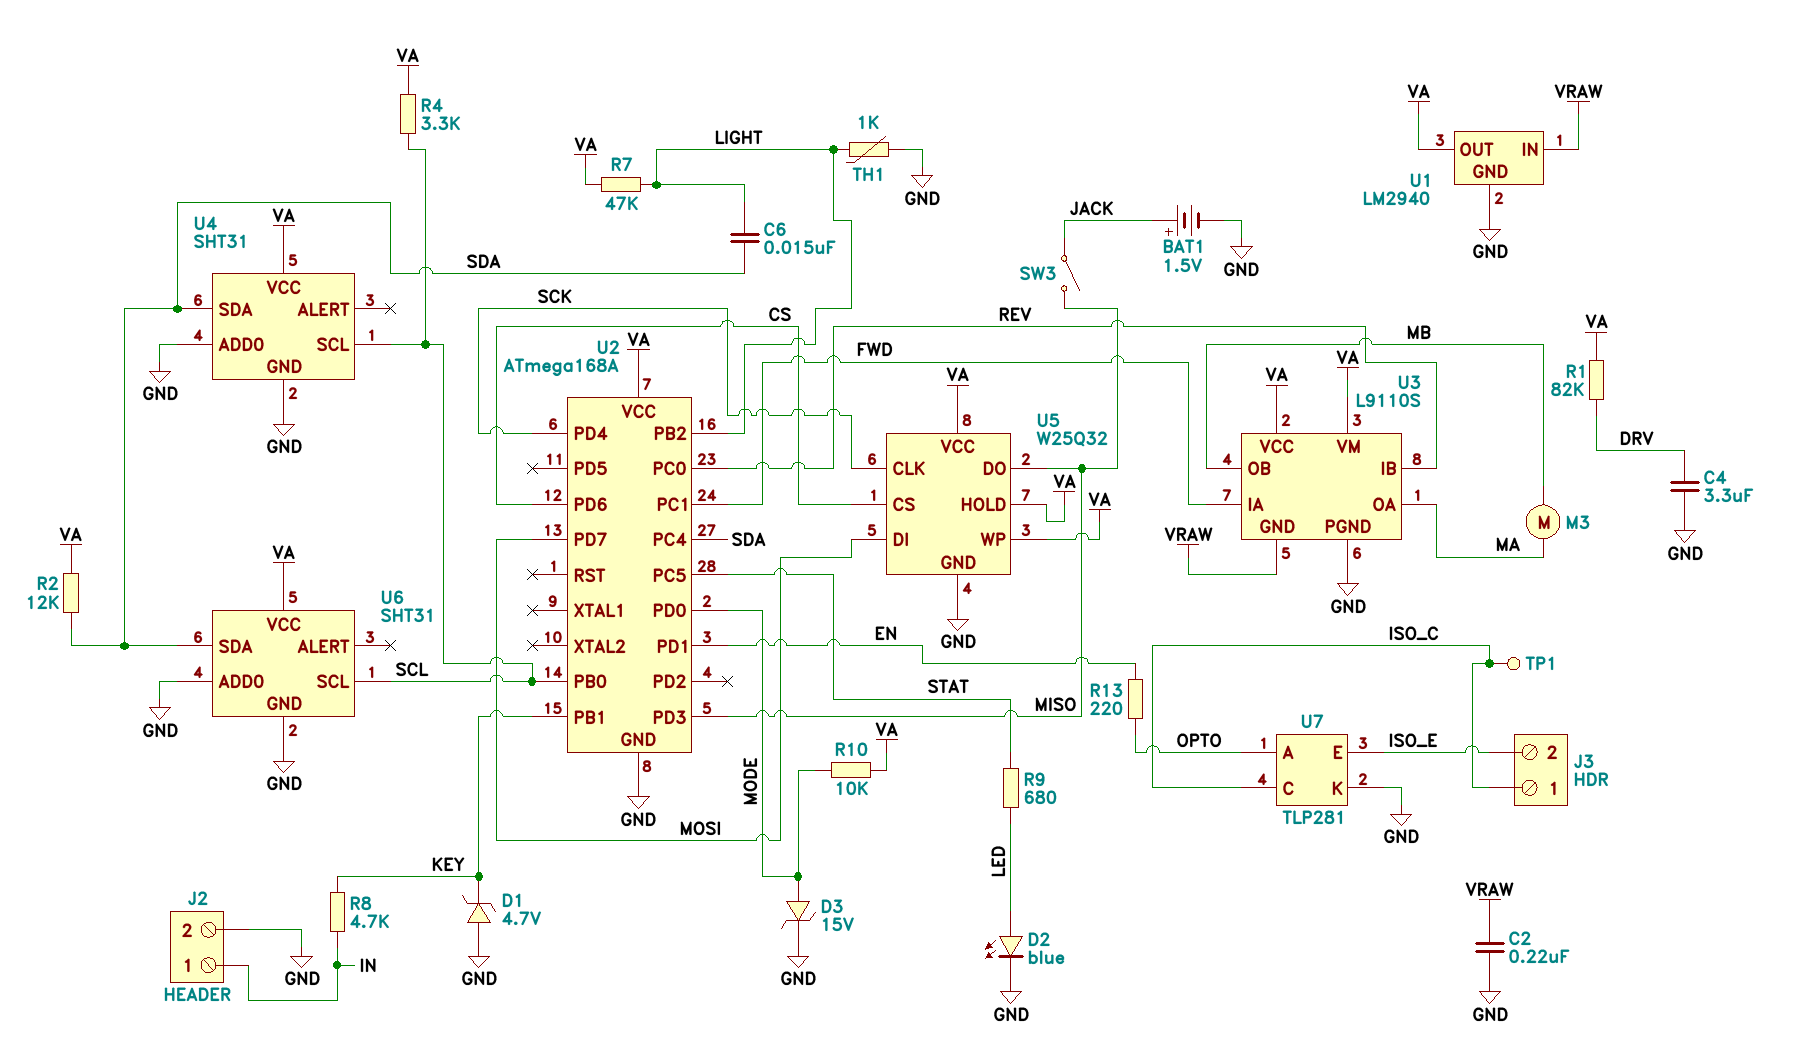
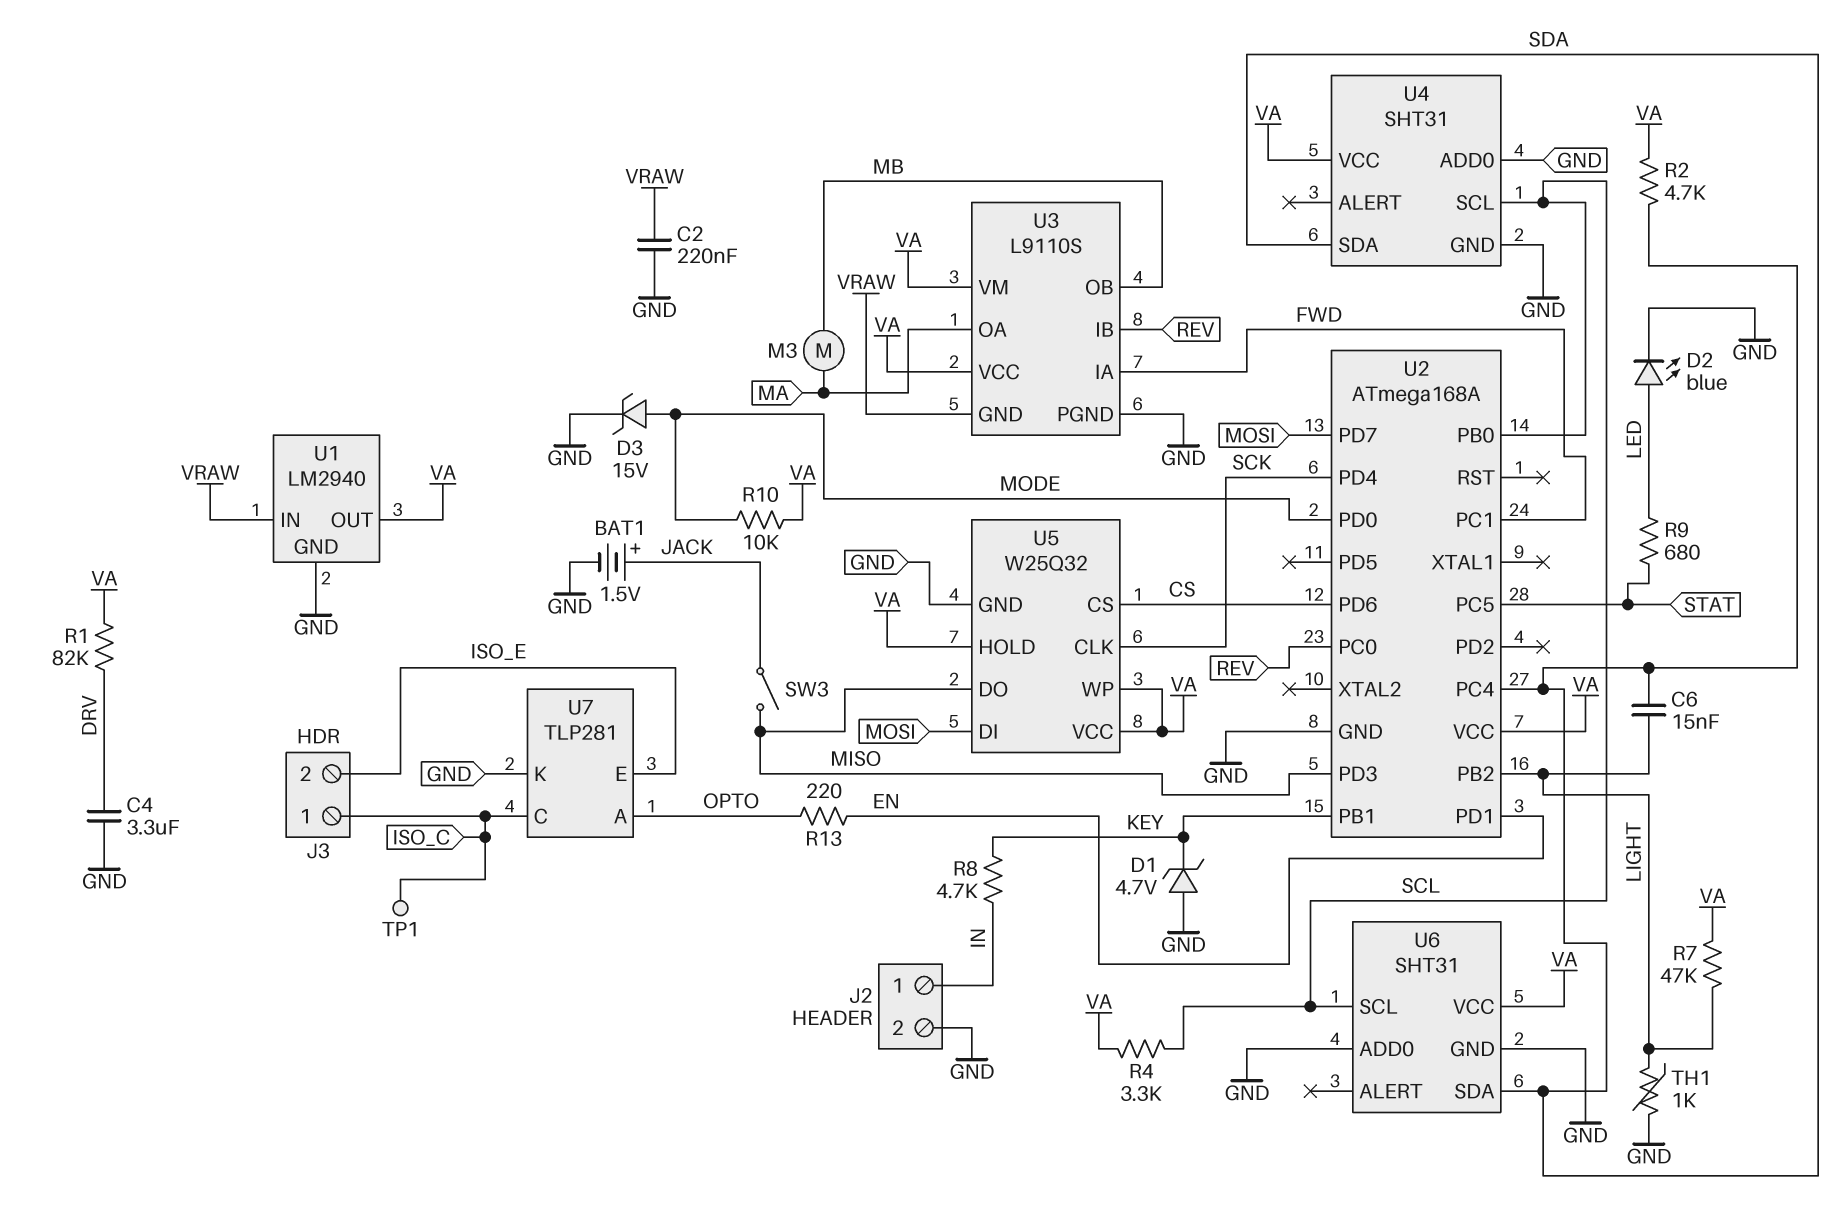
R2: 12k (SDA, VA) -> 4.7k (SDA, VA)

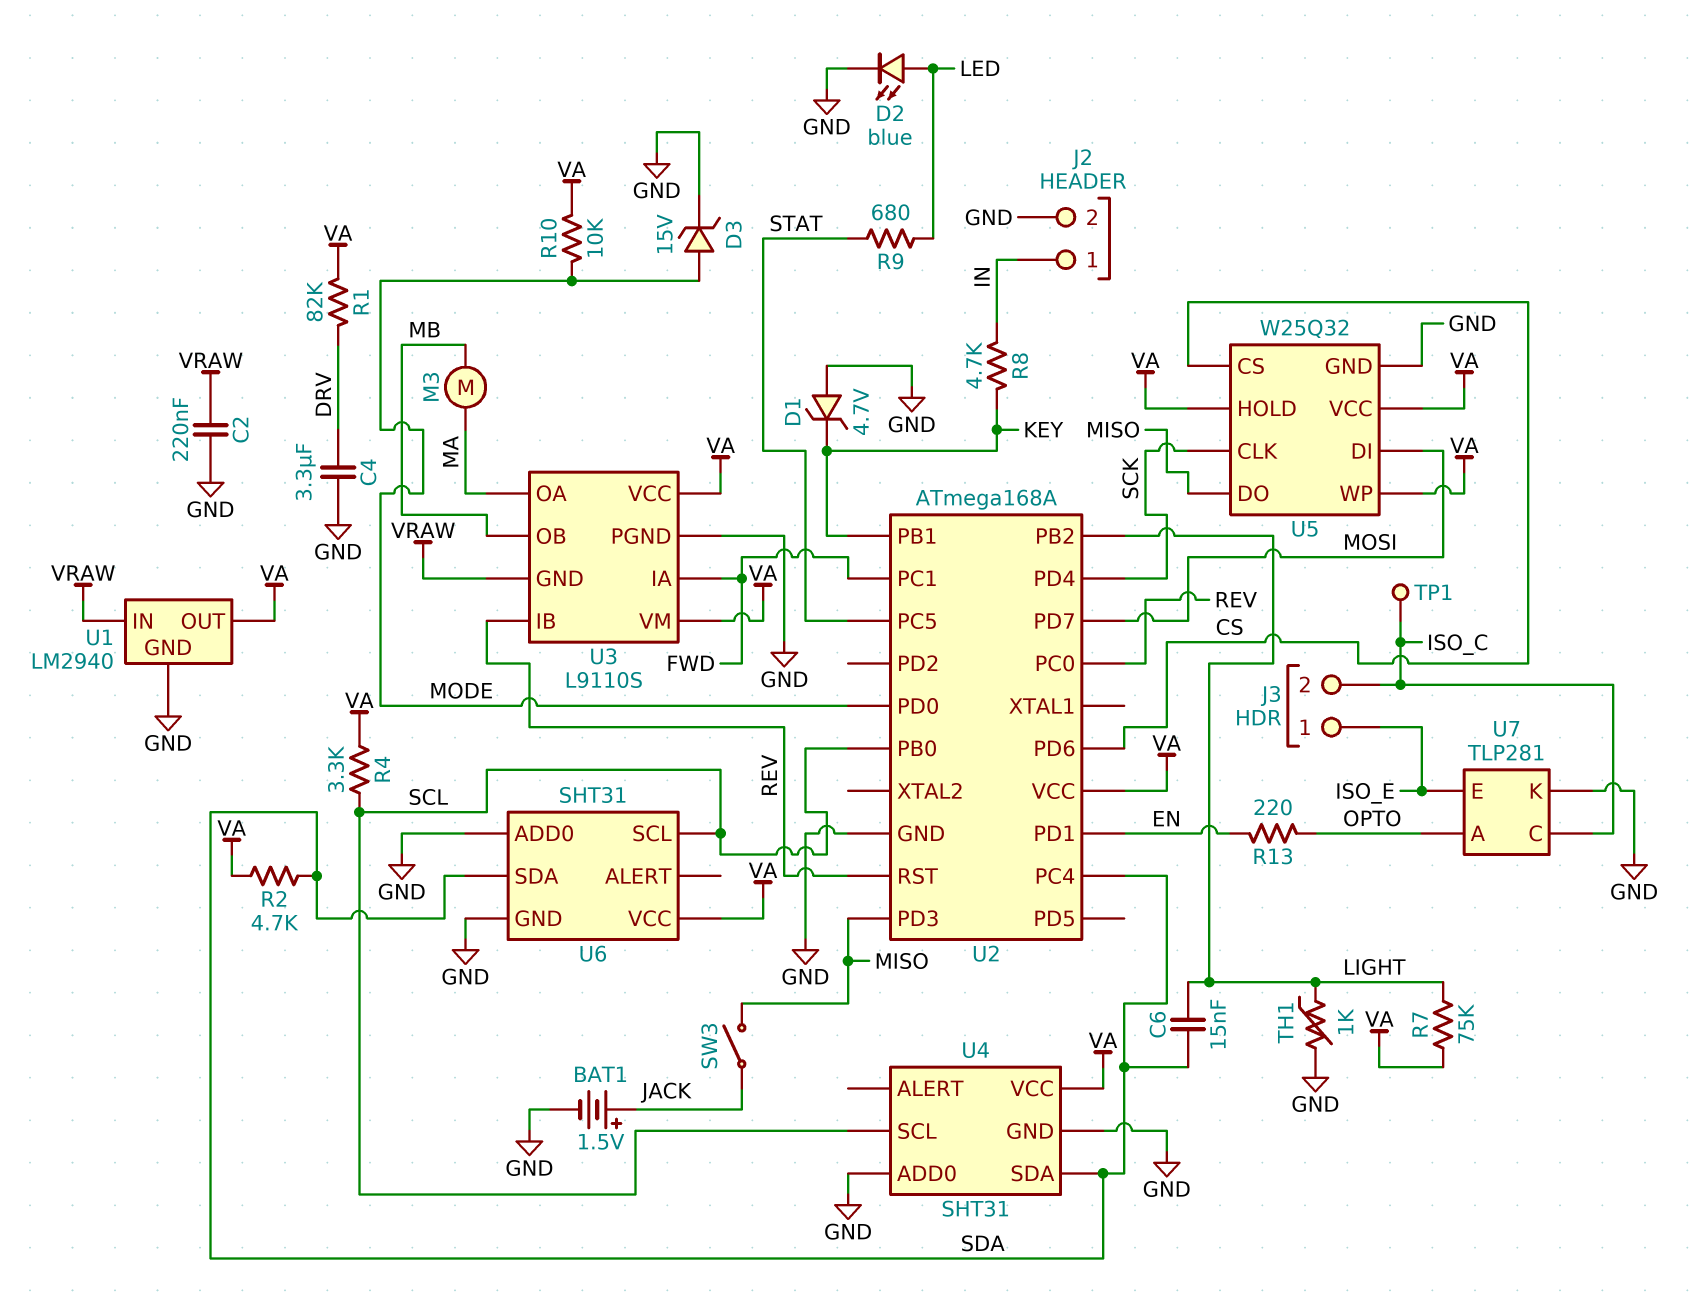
J3 pin 1: ISO_C -> ISO_E
J3 pin 2: ISO_E -> ISO_C
R7: 47k (LIGHT, VA) -> 75k (LIGHT, VA)
U2 pin RST: none -> REV

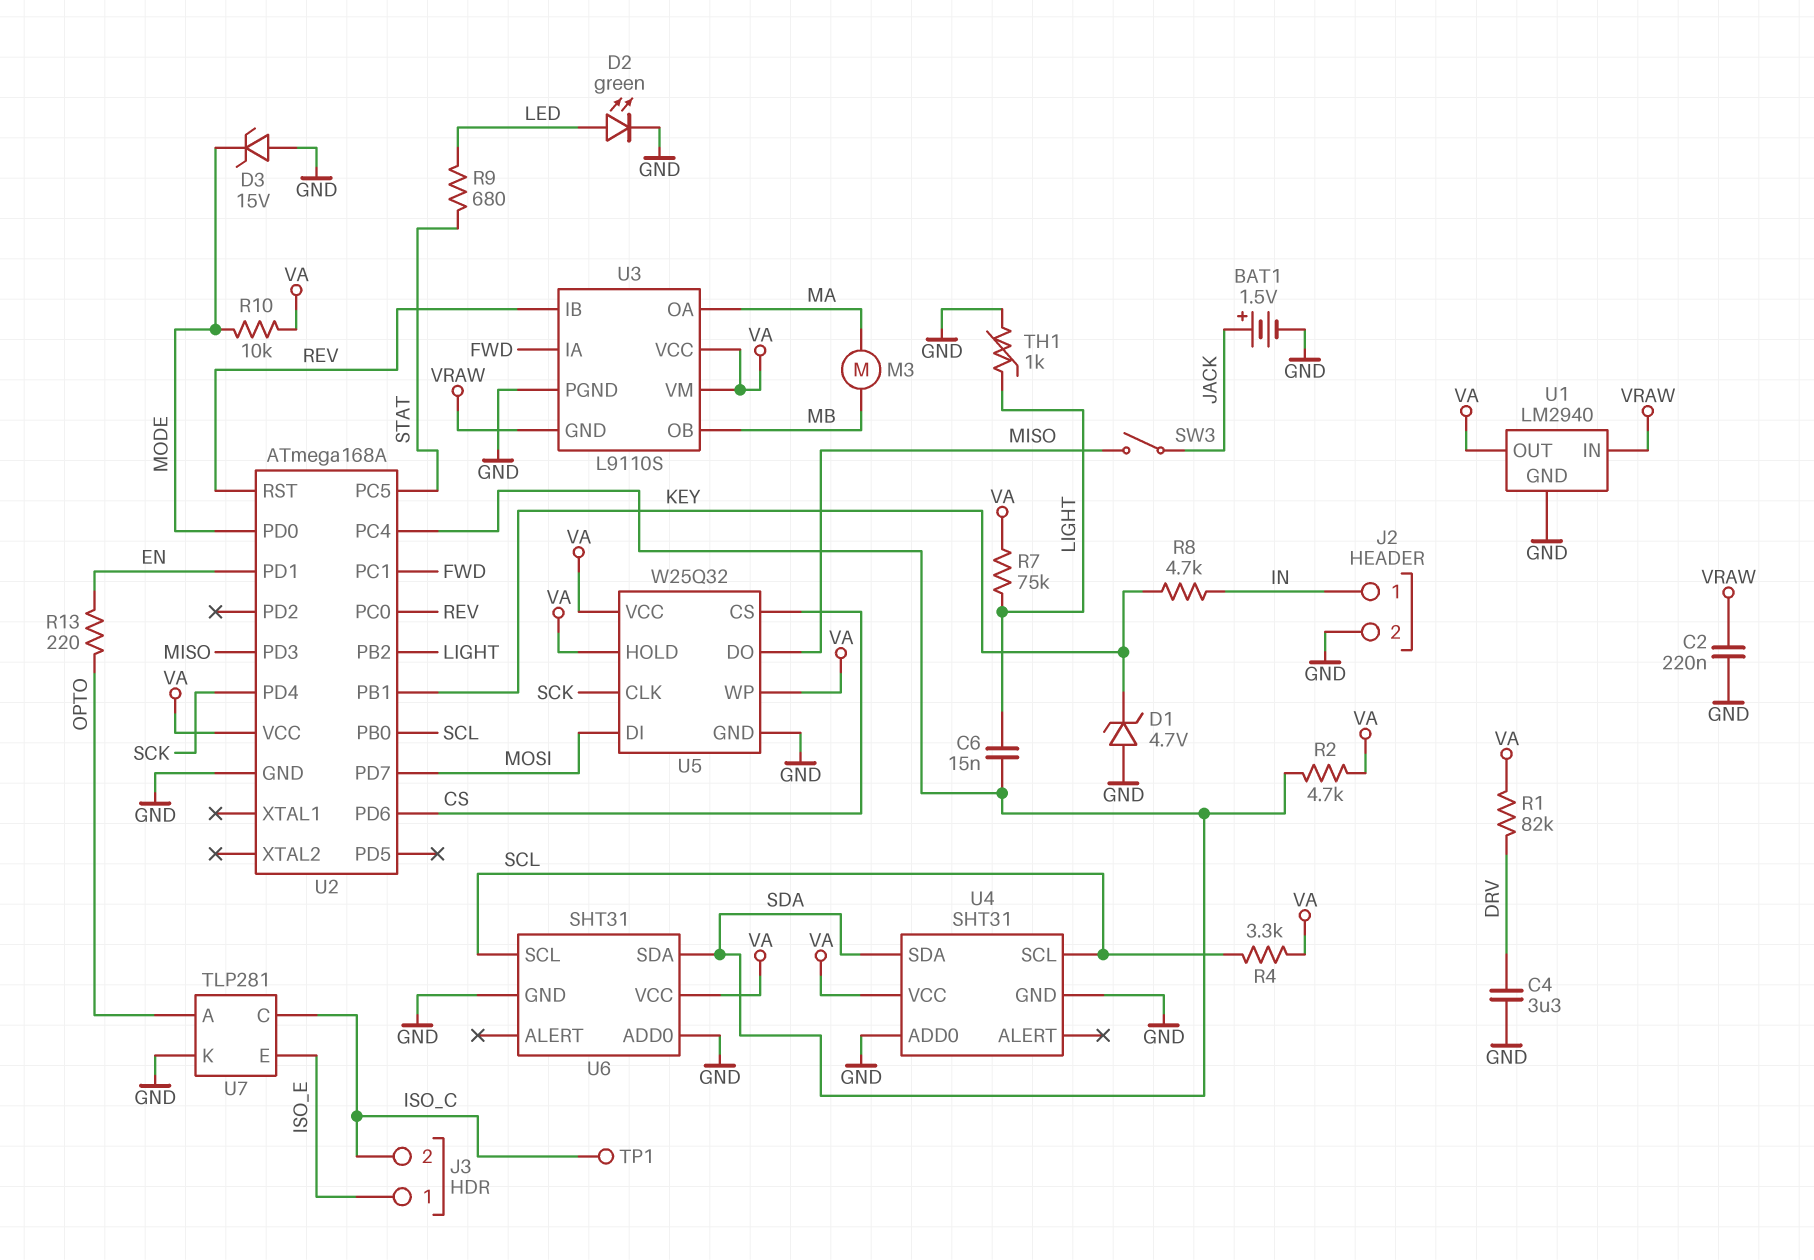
D2: LED blue (A LED, K GND) -> LED green (A LED, K GND)
D3: zener 15V (A MODE, K GND) -> zener 15V (A GND, K MODE)

